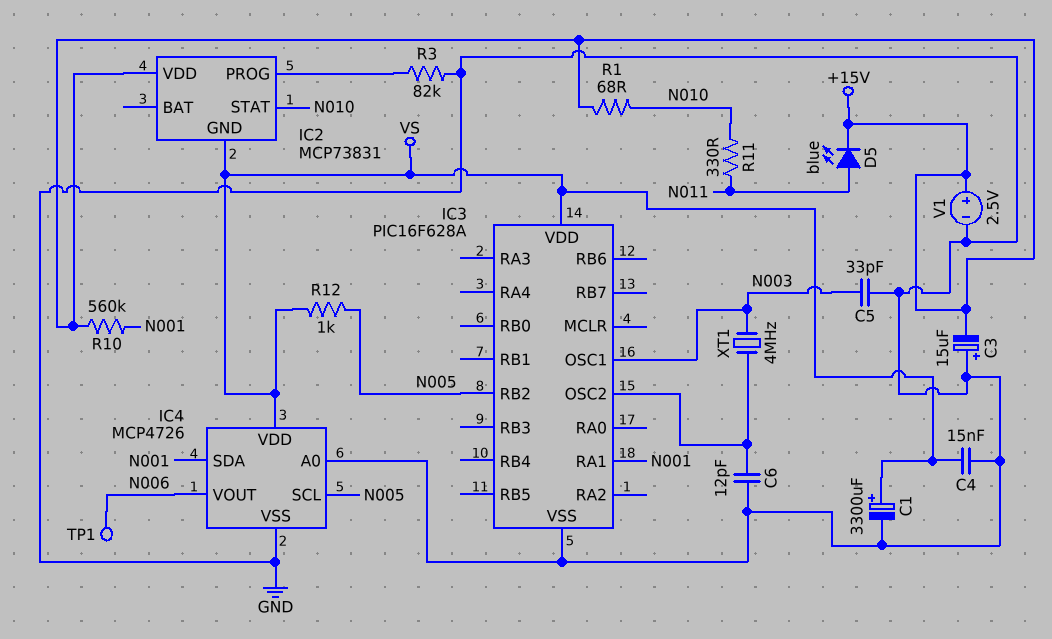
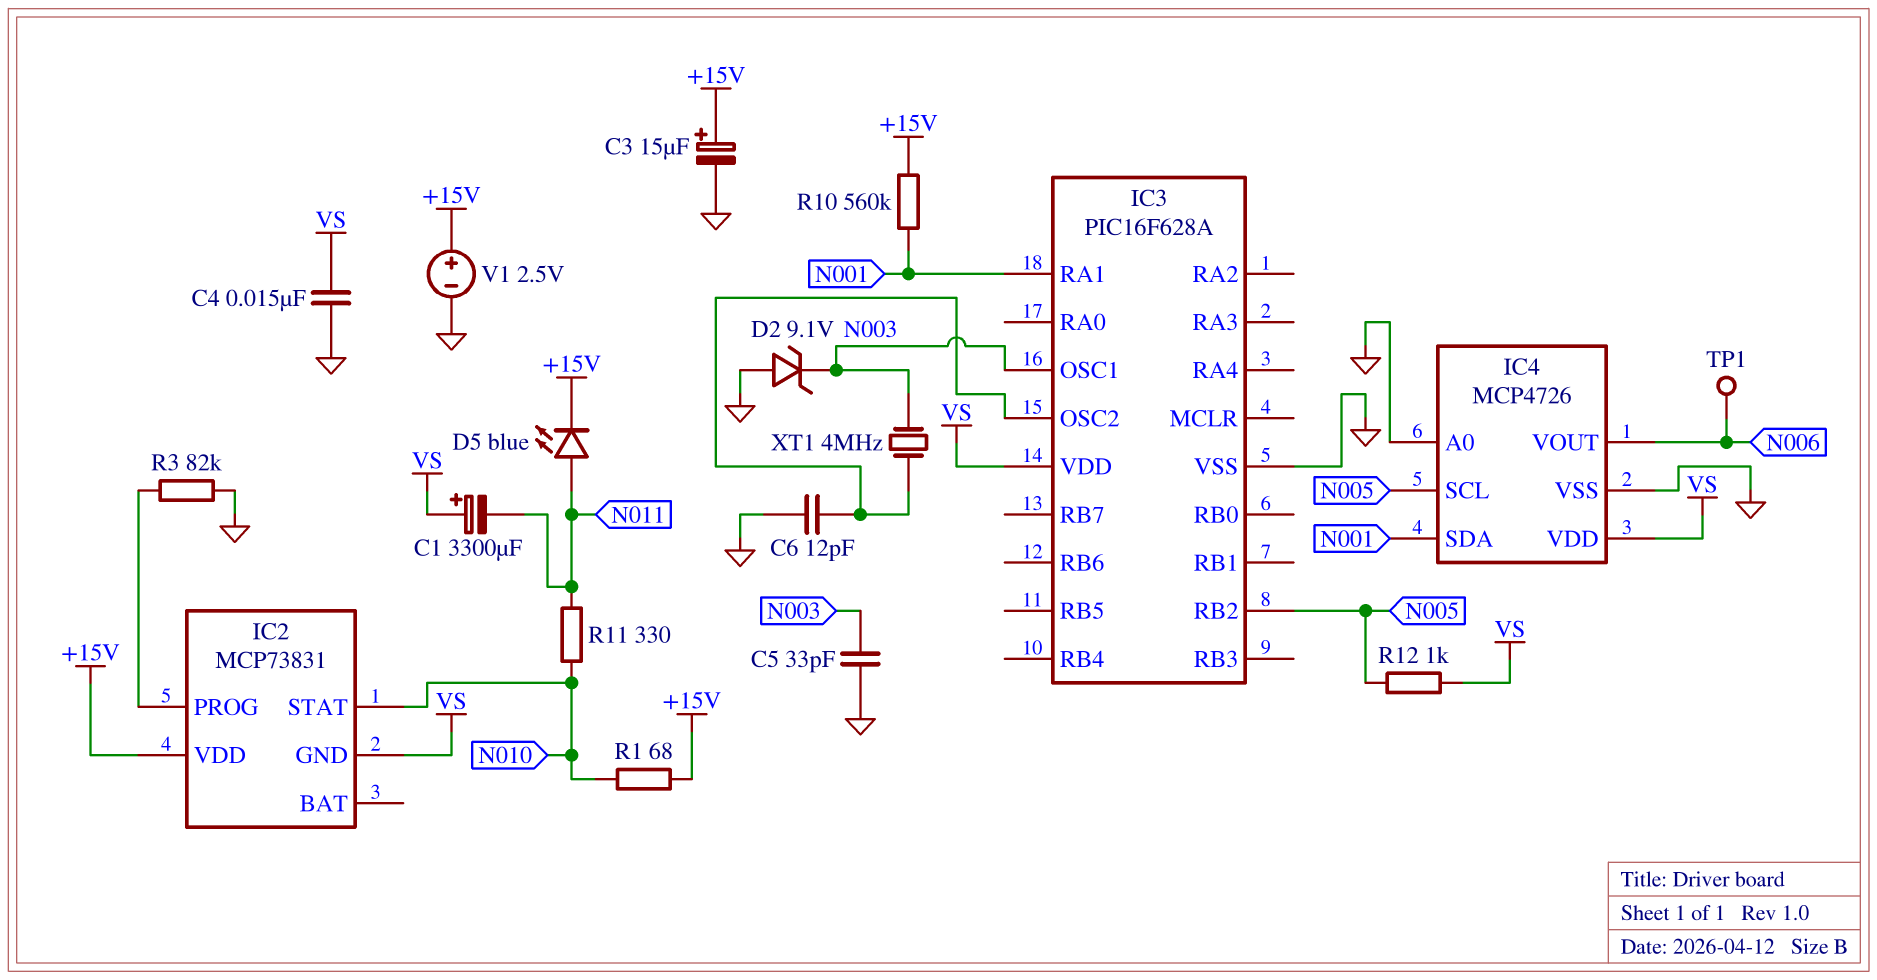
C1: 3300uF (plus VS, minus GND) -> 3300uF (plus VS, minus N011)
C3: 15uF (plus GND, minus +15V) -> 15uF (plus +15V, minus GND)
D2: none -> zener 9.1V (A GND, K N003)

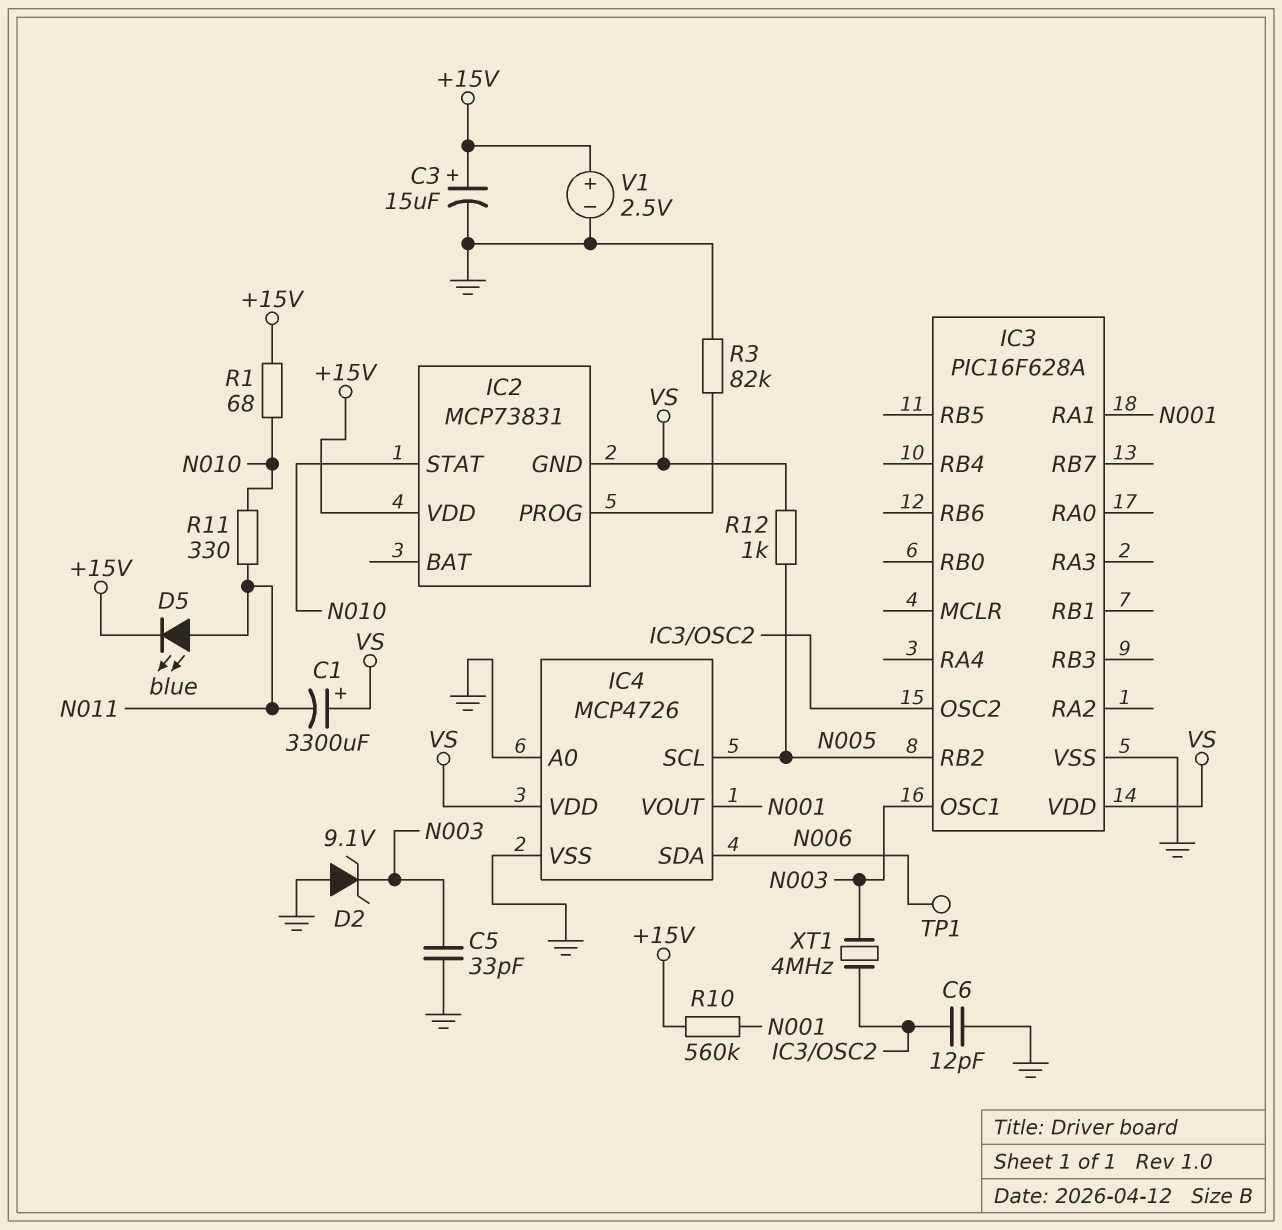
C4: 15nF (GND, VS) -> none
IC4 pin SDA: N001 -> N006
IC4 pin VOUT: N006 -> N001

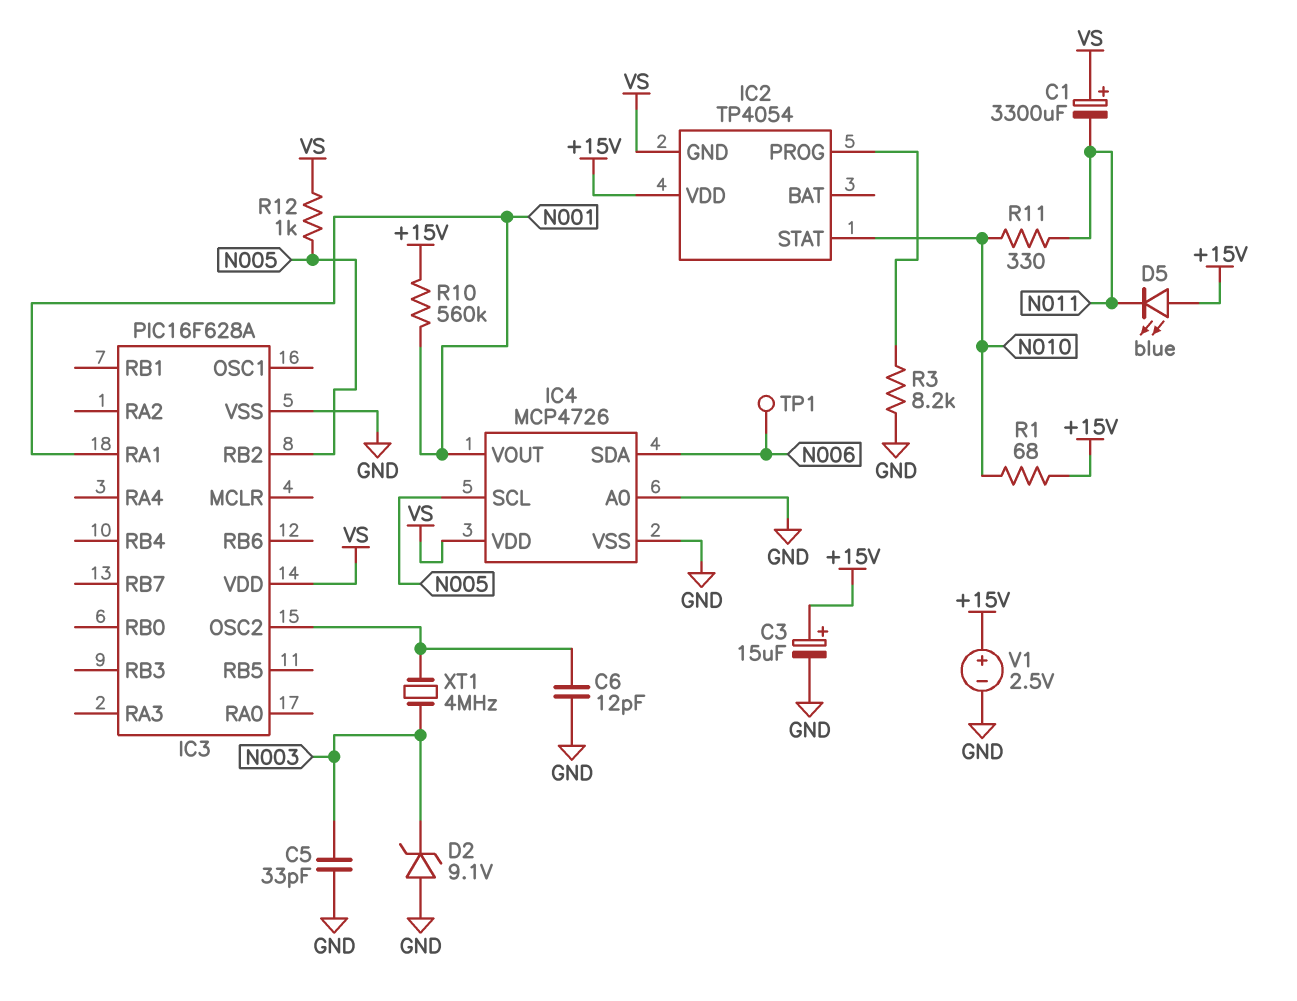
D5: LED blue (A N011, K +15V) -> LED blue (A +15V, K N011)
IC2: MCP73831 -> TP4054
IC3 pin OSC1: N003 -> none
R3: 82k (GND, IC2/PROG) -> 8.2k (GND, IC2/PROG)

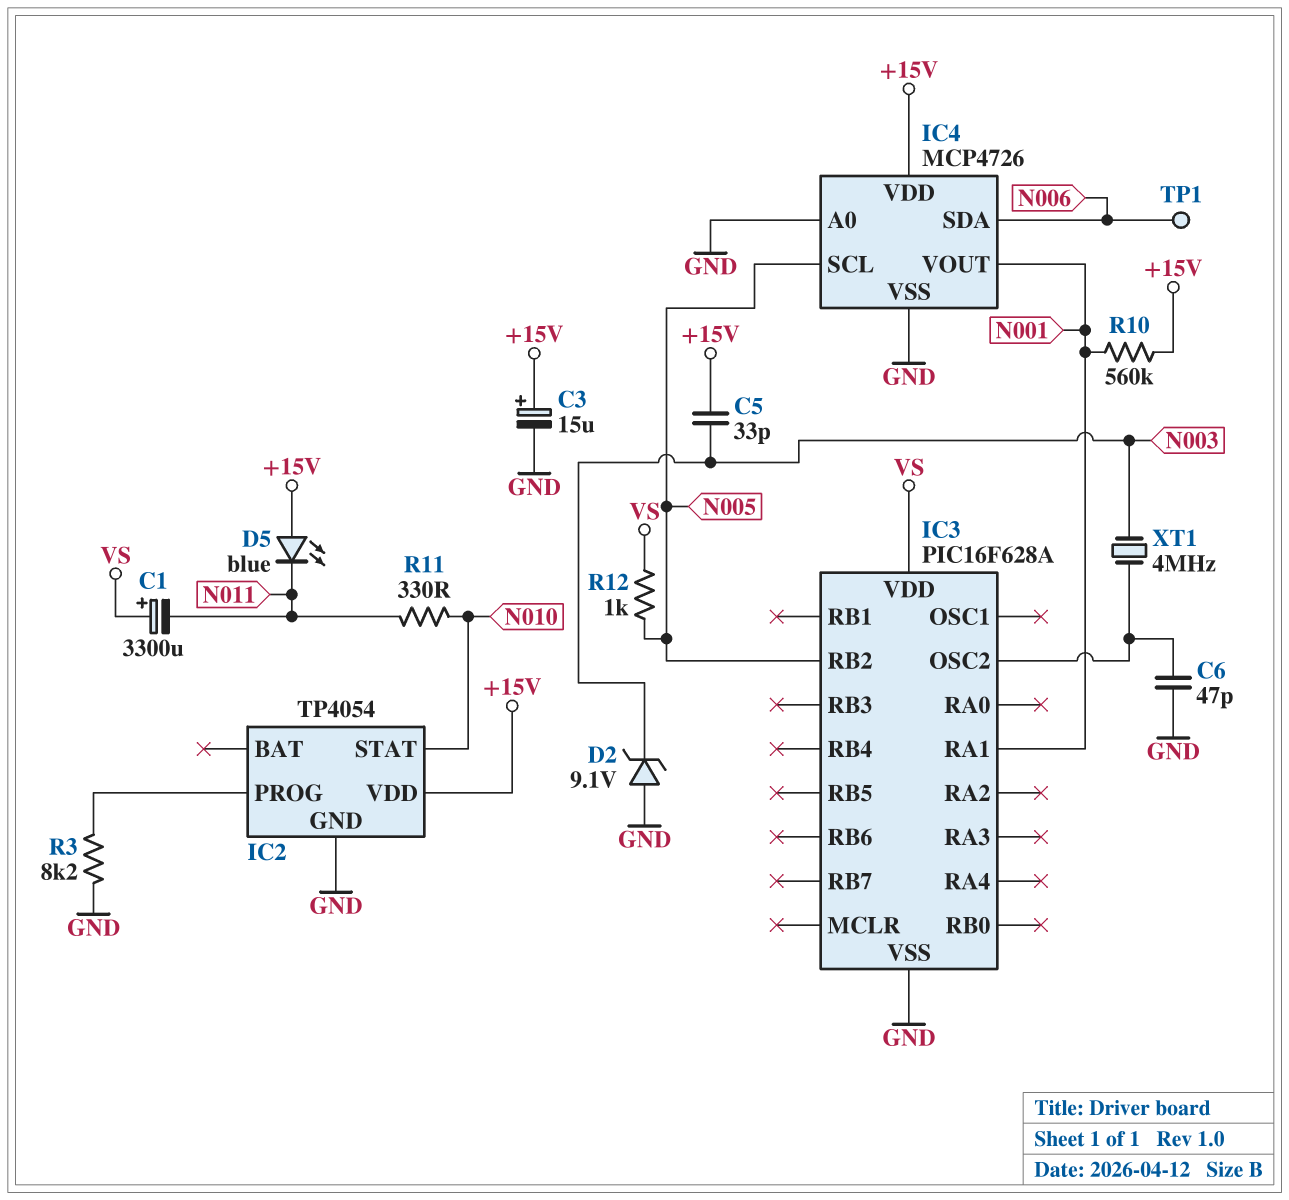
C5: 33pF (GND, N003) -> 33pF (+15V, N003)
C6: 12pF (GND, IC3/OSC2) -> 47pF (GND, IC3/OSC2)
IC2 pin GND: VS -> GND
IC4 pin VDD: VS -> +15V
R1: 68 (+15V, N010) -> none
V1: 2.5V (plus +15V, minus GND) -> none

